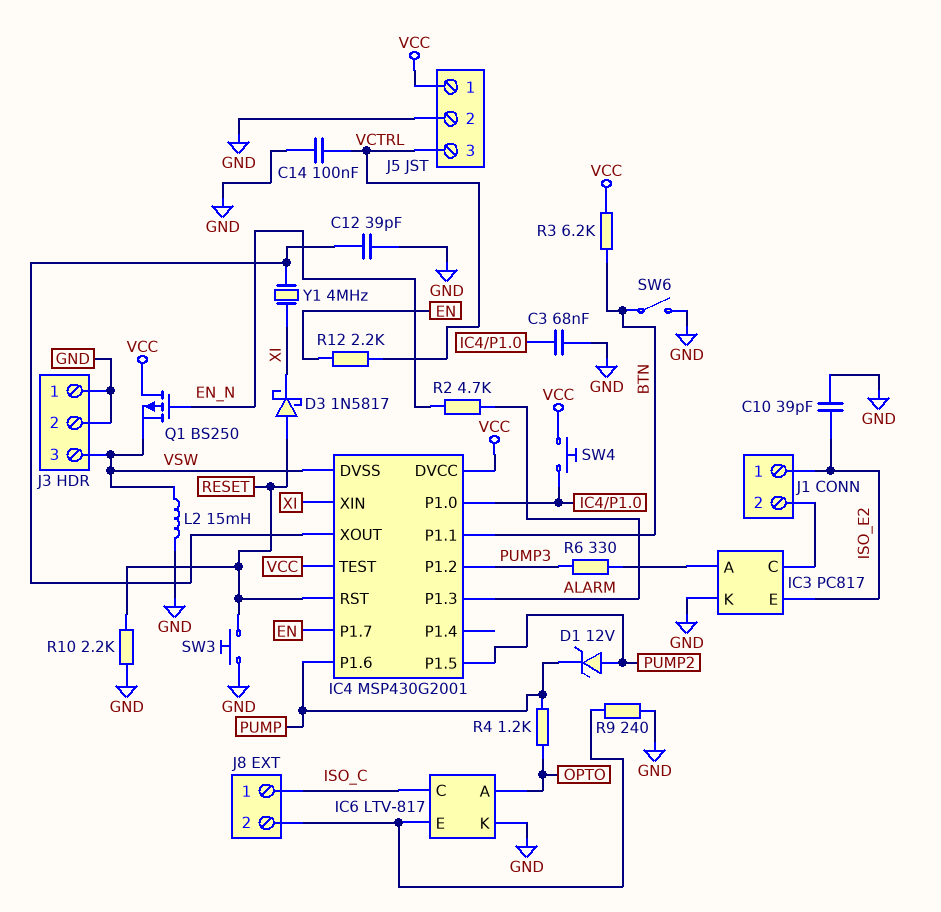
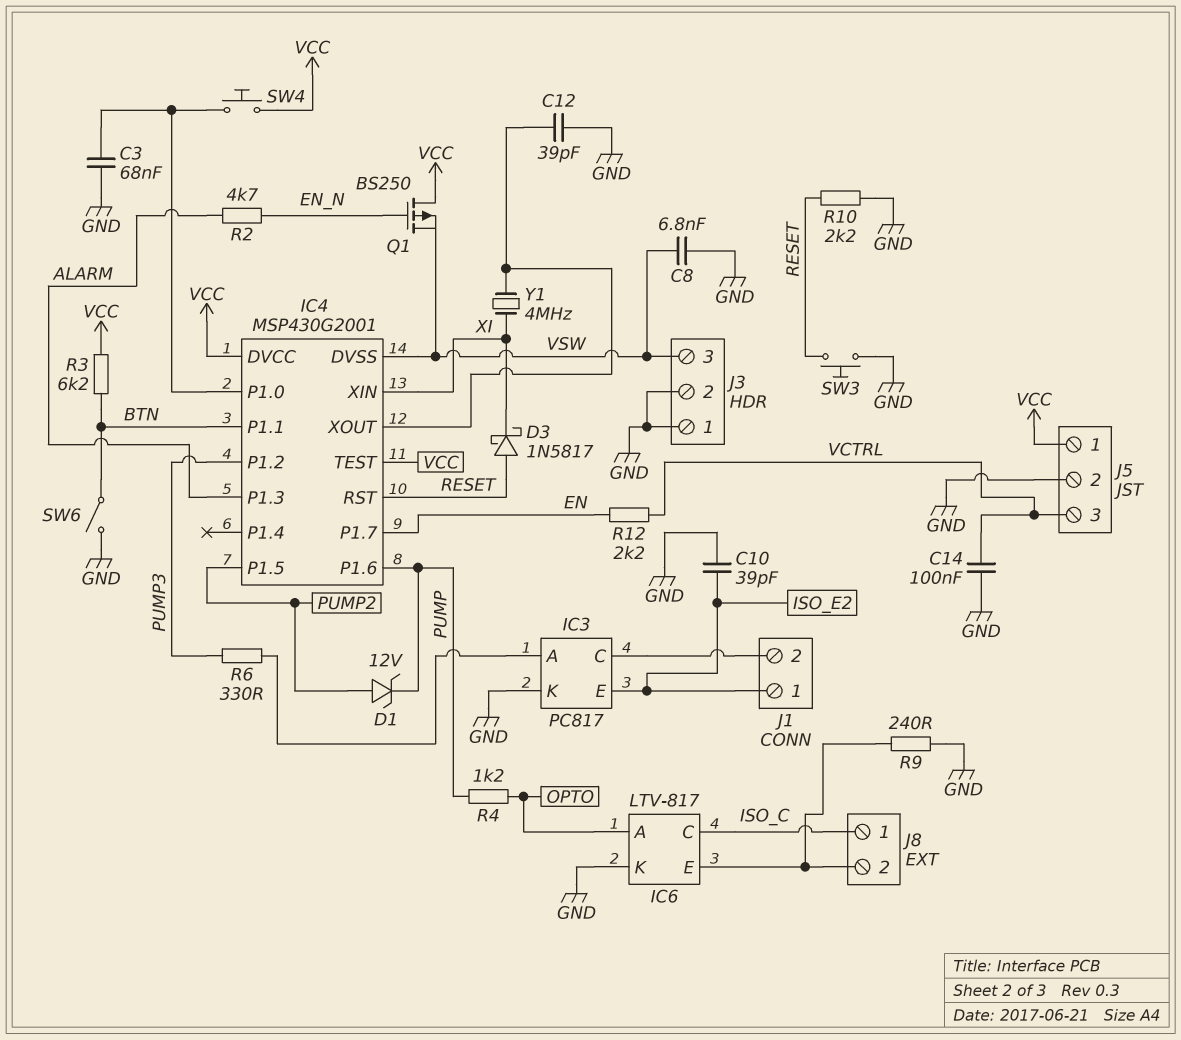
C8: none -> 6.8nF (GND, VSW)
L2: 15mH (GND, VSW) -> none

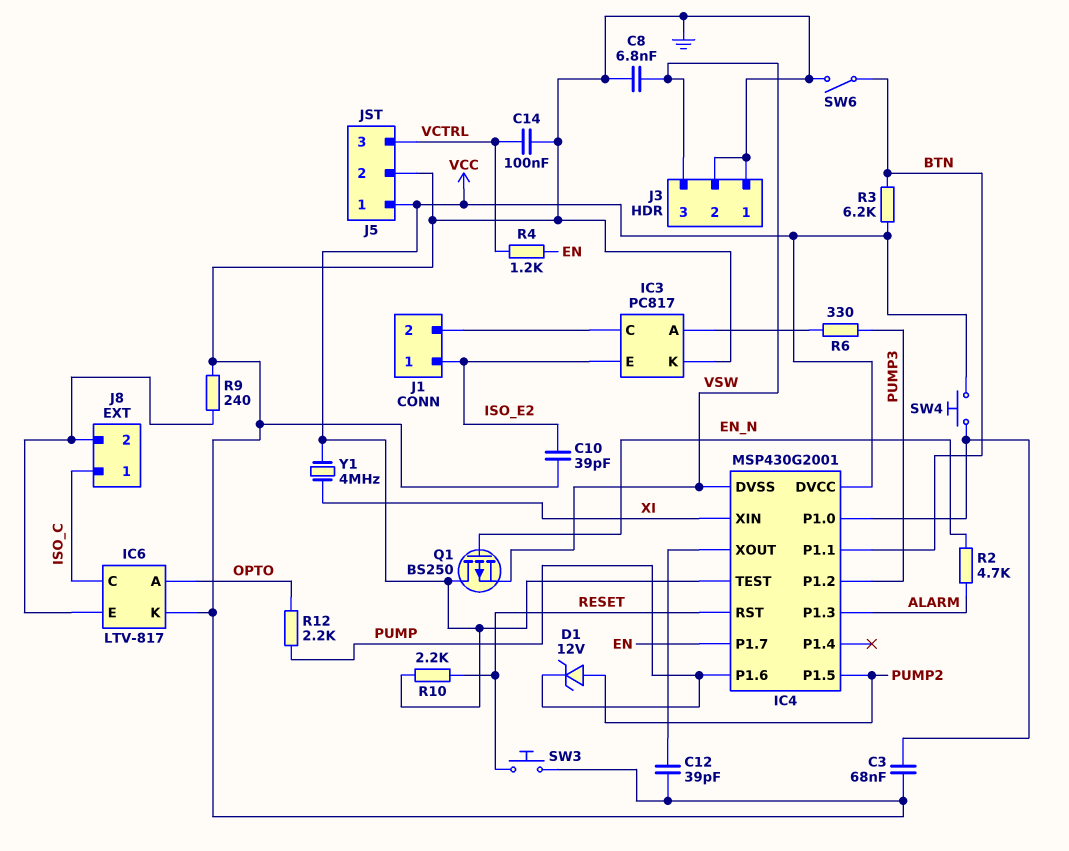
D3: schottky 1N5817 (A RESET, K XI) -> none
R4: 1.2k (OPTO, PUMP) -> 1.2k (EN, VCTRL)
R10: 2.2k (GND, RESET) -> 2.2k (RESET, VCC)
R12: 2.2k (EN, VCTRL) -> 2.2k (OPTO, PUMP)
Y1: 4MHz (IC4/XOUT, XI) -> 4MHz (VCC, XI)

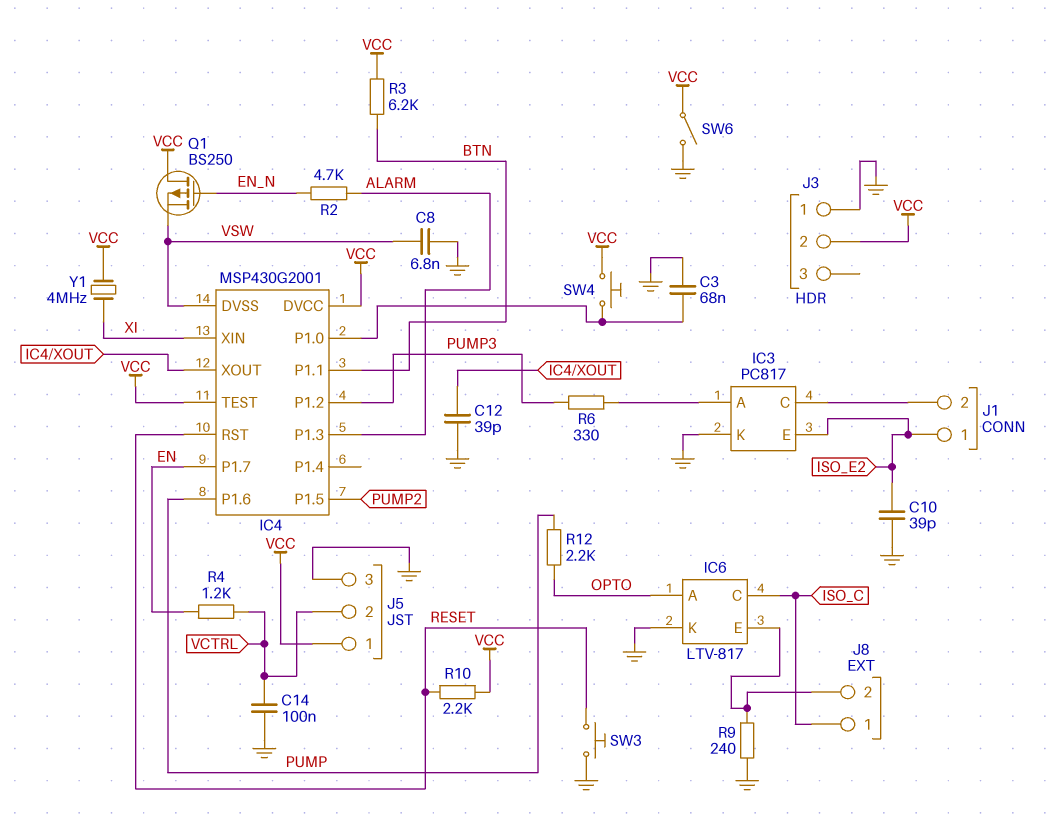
D1: zener 12V (A PUMP2, K PUMP) -> none
J3 pin 2: GND -> VCC
J3 pin 3: VSW -> none
J5 pin 2: GND -> VCTRL
J5 pin 3: VCTRL -> GND
SW6: switch (BTN, GND) -> switch (GND, VCC)

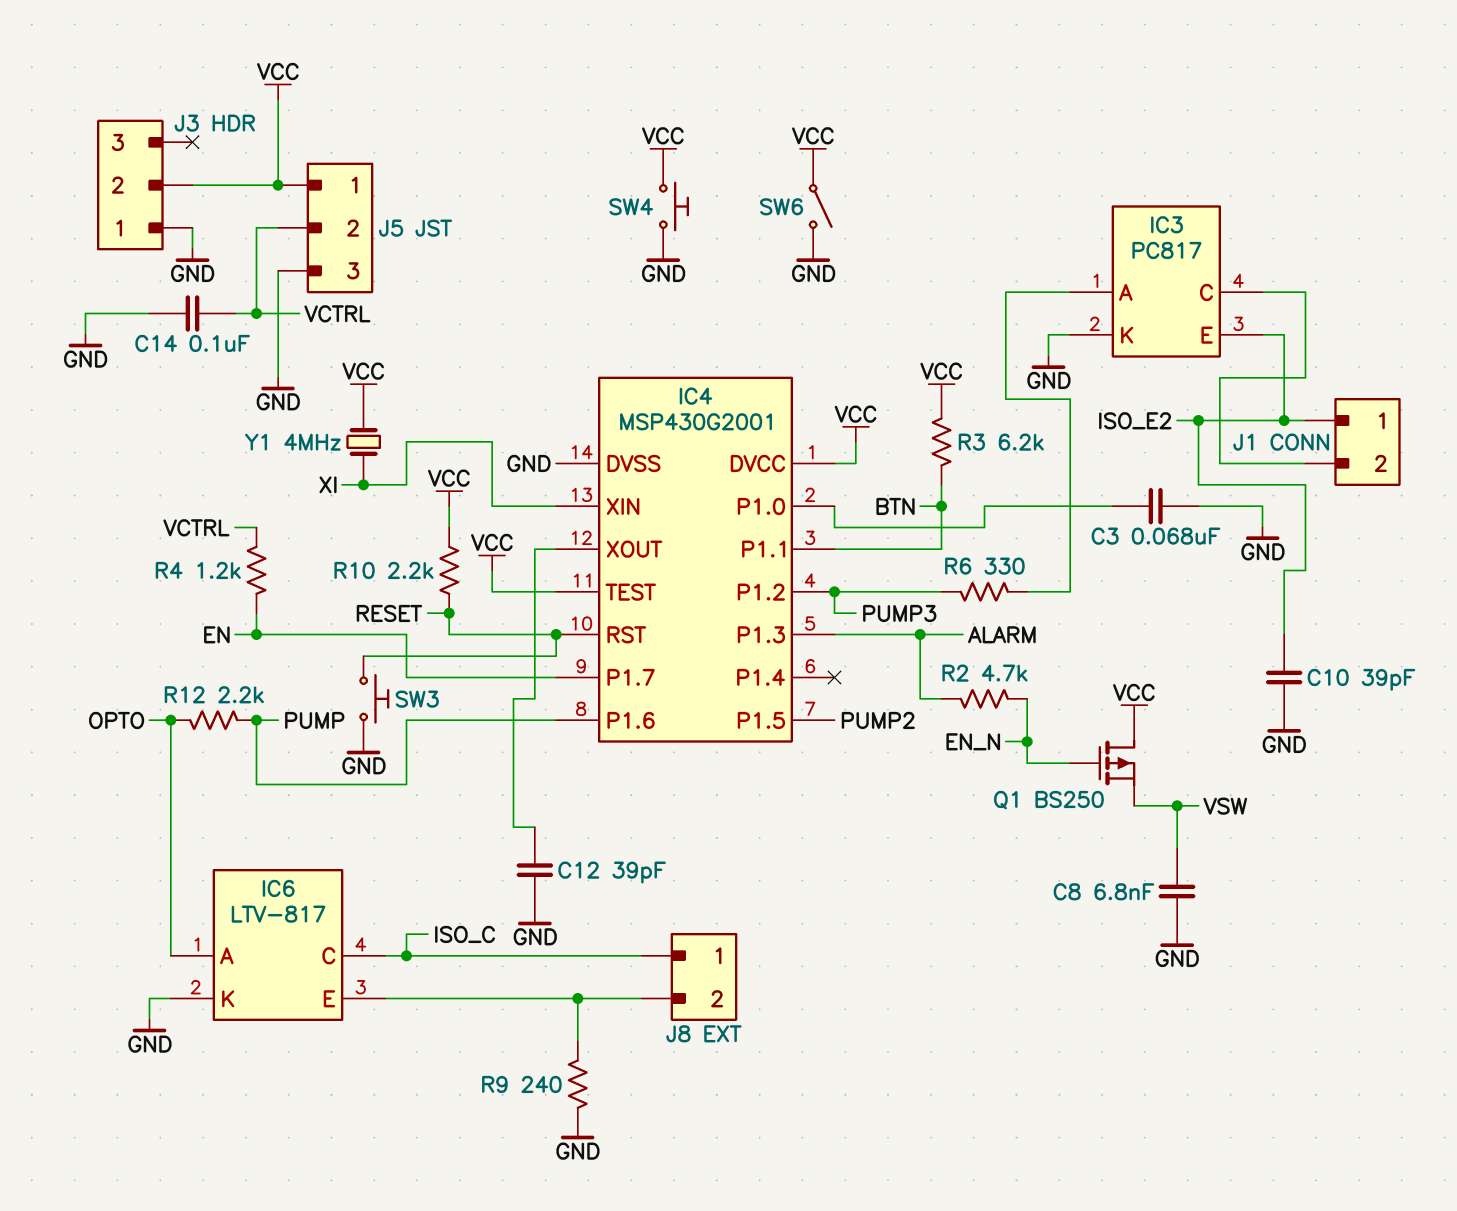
IC4 pin DVSS: VSW -> GND
SW4: button (IC4/P1.0, VCC) -> button (GND, VCC)

